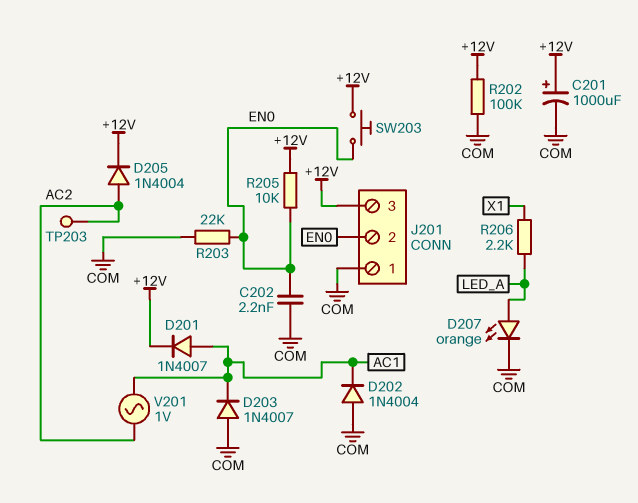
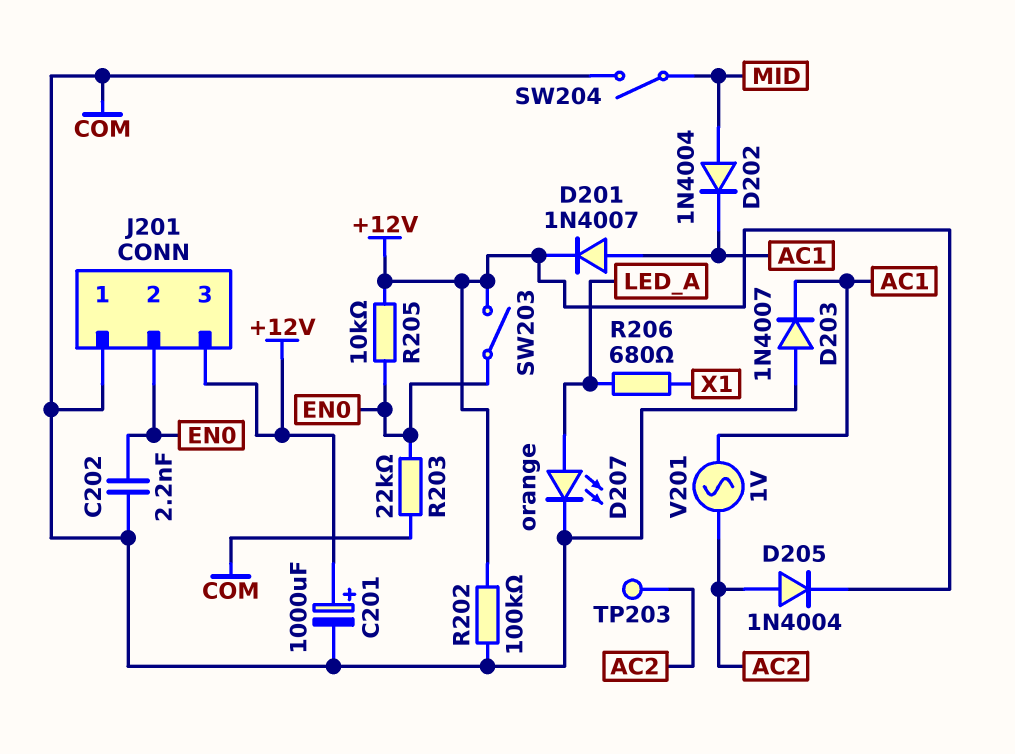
D202: diode 1N4004 (A COM, K AC1) -> diode 1N4004 (A MID, K AC1)
R206: 2.2k (LED_A, X1) -> 680 (LED_A, X1)
SW203: button (+12V, EN0) -> switch (+12V, EN0)
SW204: none -> switch (COM, MID)

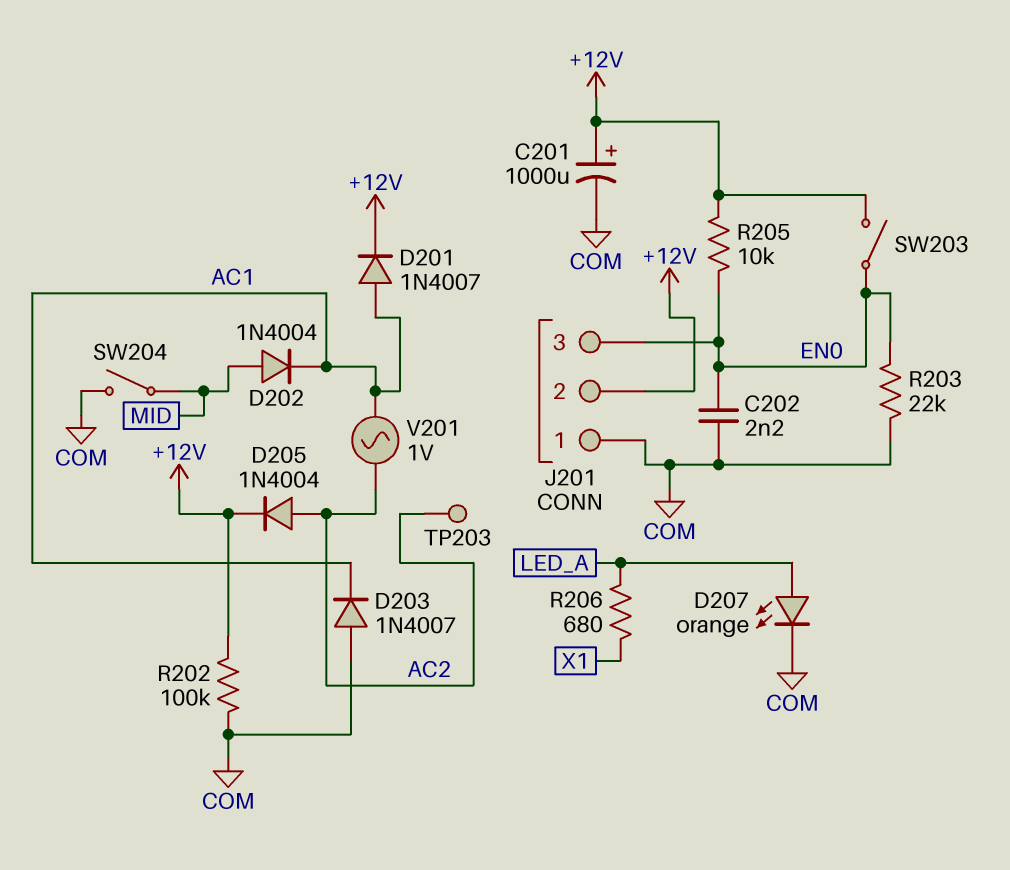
J201 pin 2: EN0 -> +12V
J201 pin 3: +12V -> EN0

